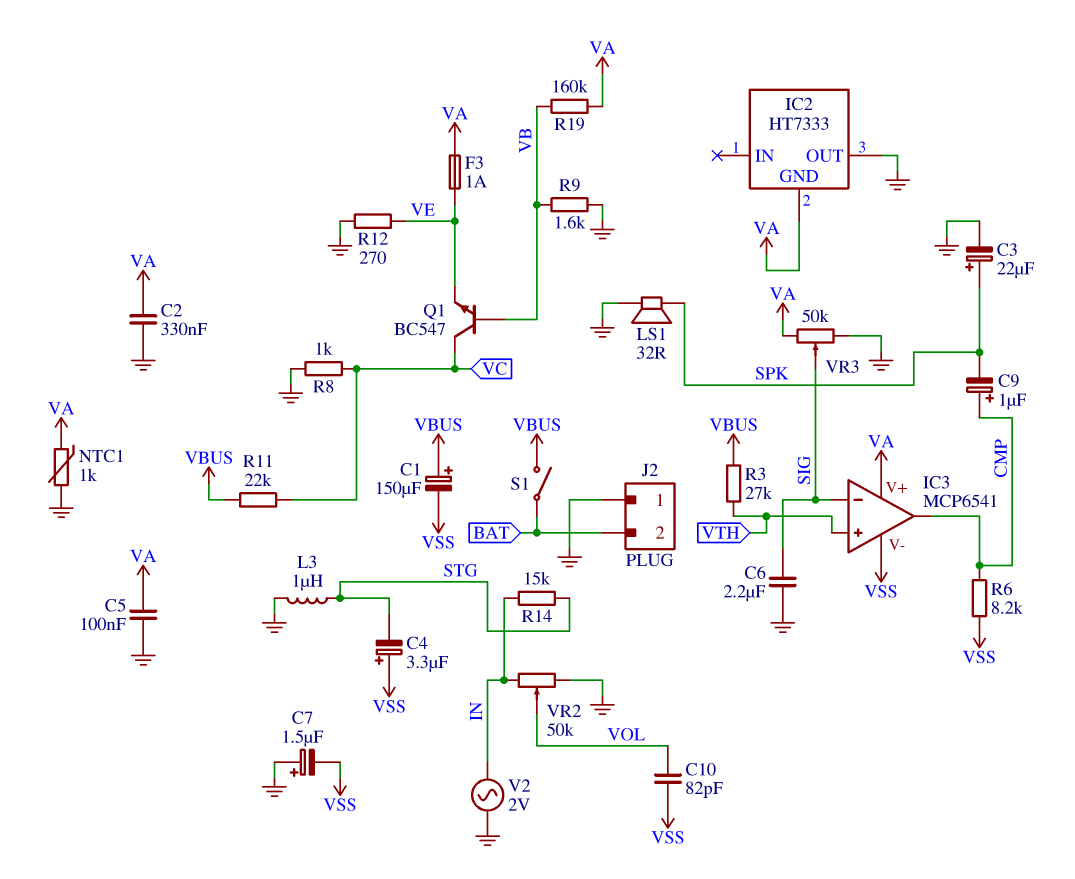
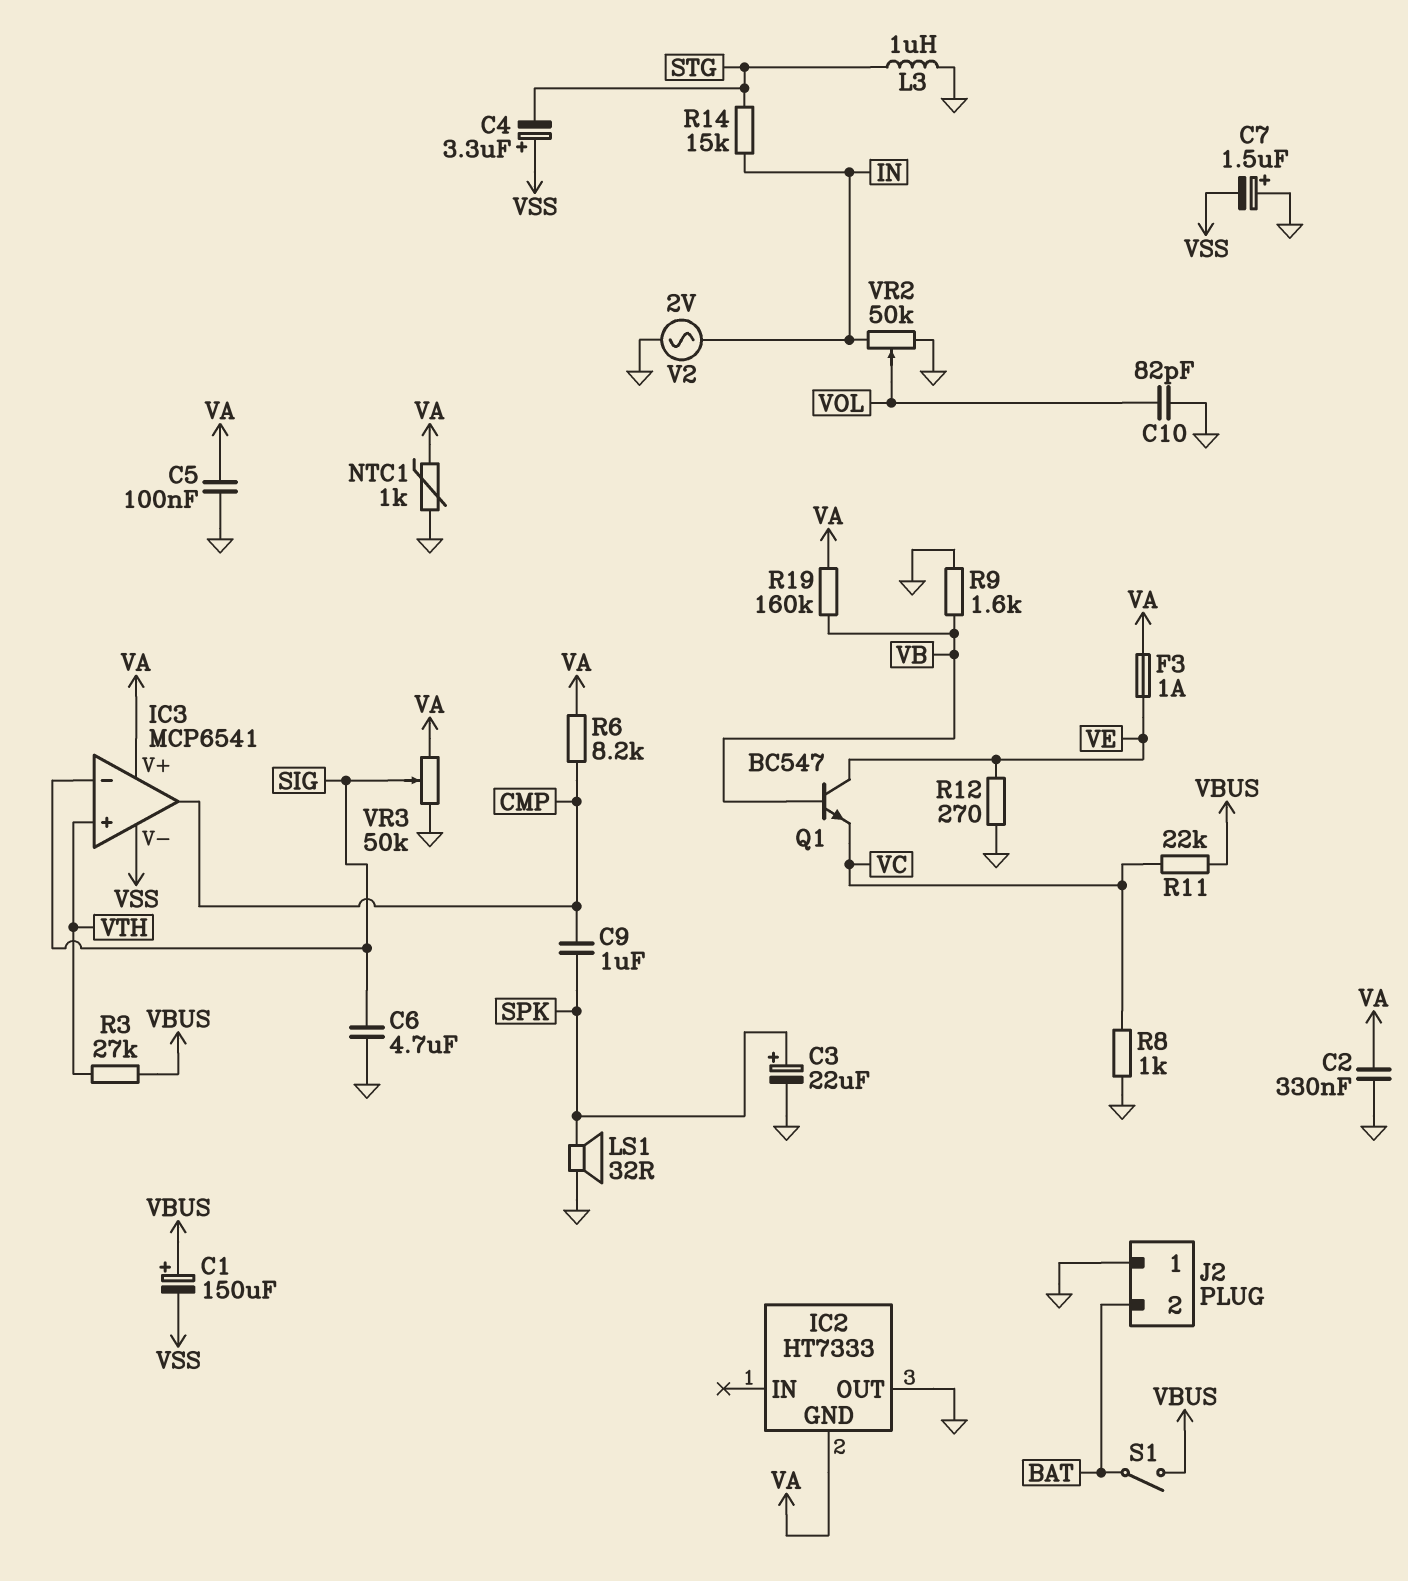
C6: 2.2uF (GND, SIG) -> 4.7uF (GND, SIG)
C9: 1uF (plus CMP, minus SPK) -> 1uF (CMP, SPK)
C10: 82pF (VOL, VSS) -> 82pF (GND, VOL)
Q1: NPN BC547 (B VB, C VC, E VE) -> NPN BC547 (B VB, C VE, E VC)
R6: 8.2k (CMP, VSS) -> 8.2k (CMP, VA)

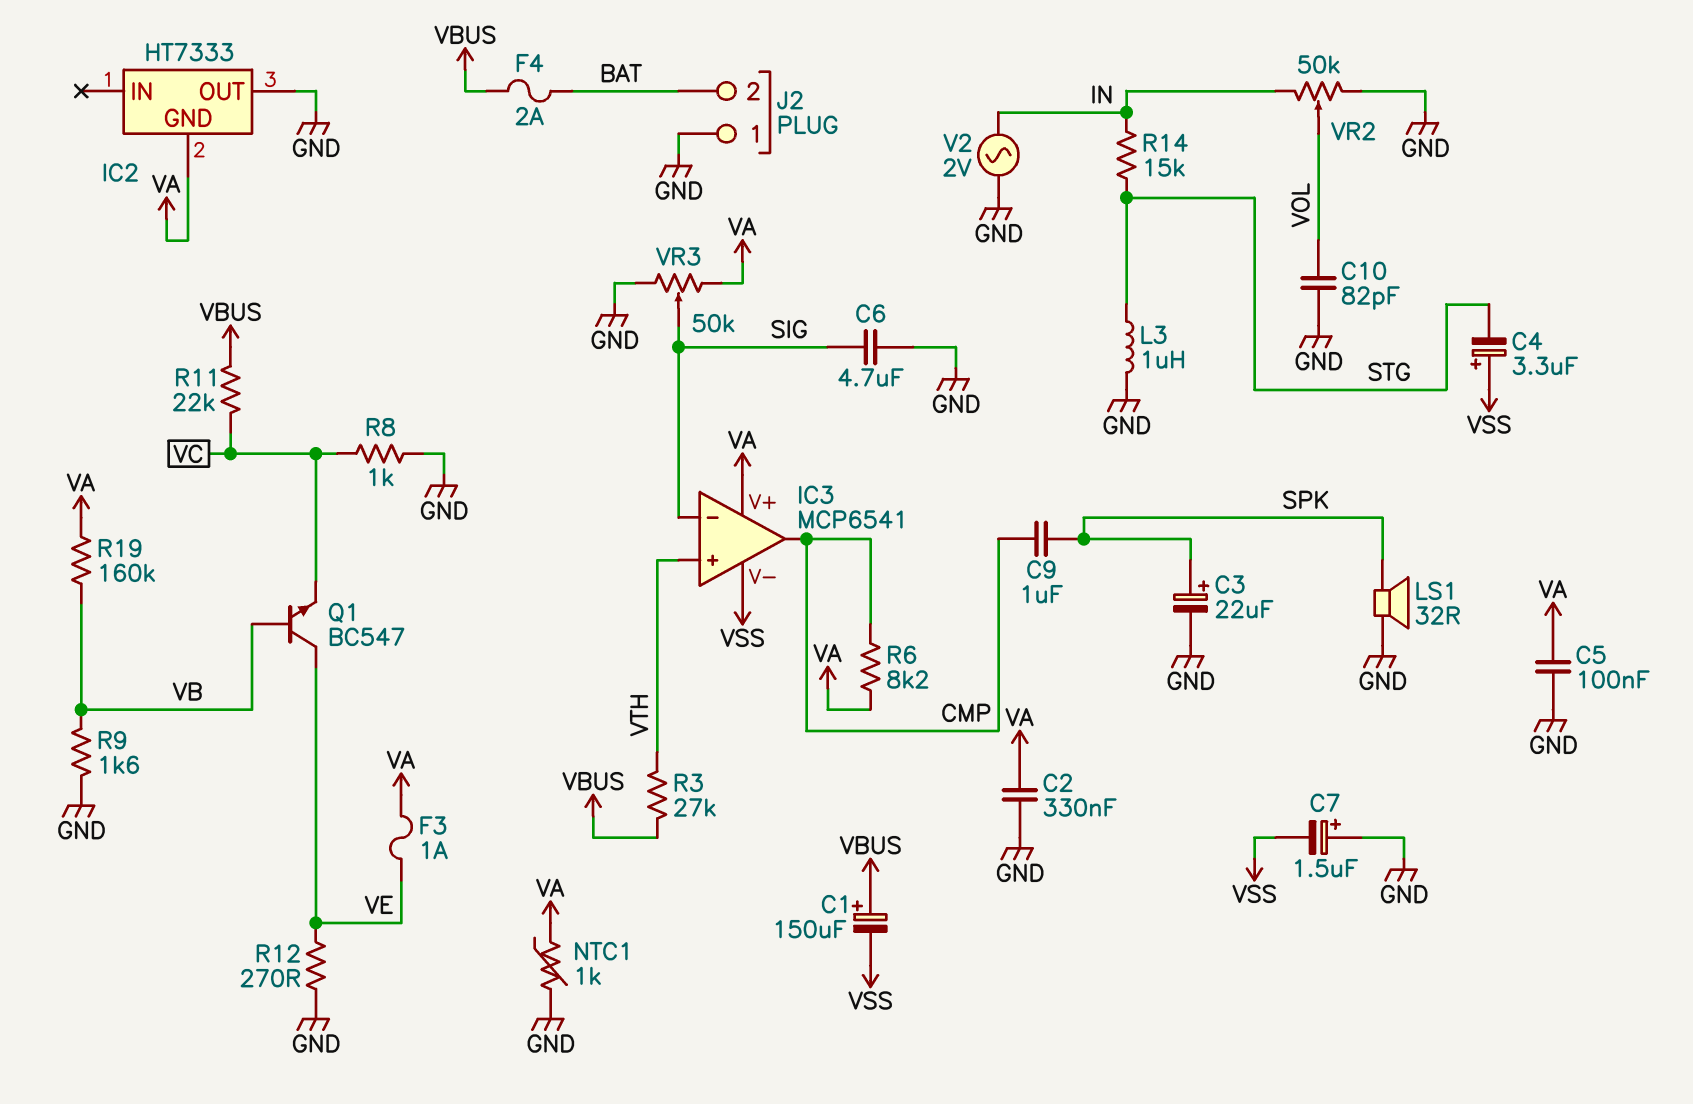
F4: none -> 2A (BAT, VBUS)
S1: switch (BAT, VBUS) -> none

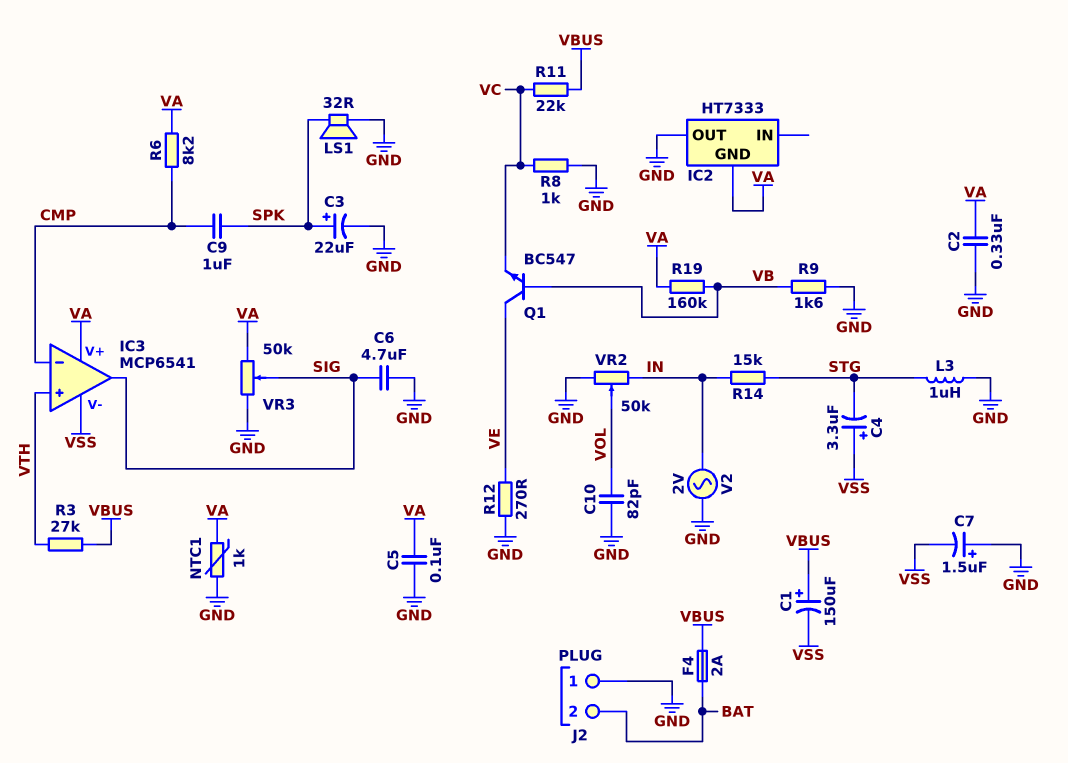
F3: 1A (VA, VE) -> none
IC3 pin in-: SIG -> CMP
IC3 pin out: CMP -> SIG

